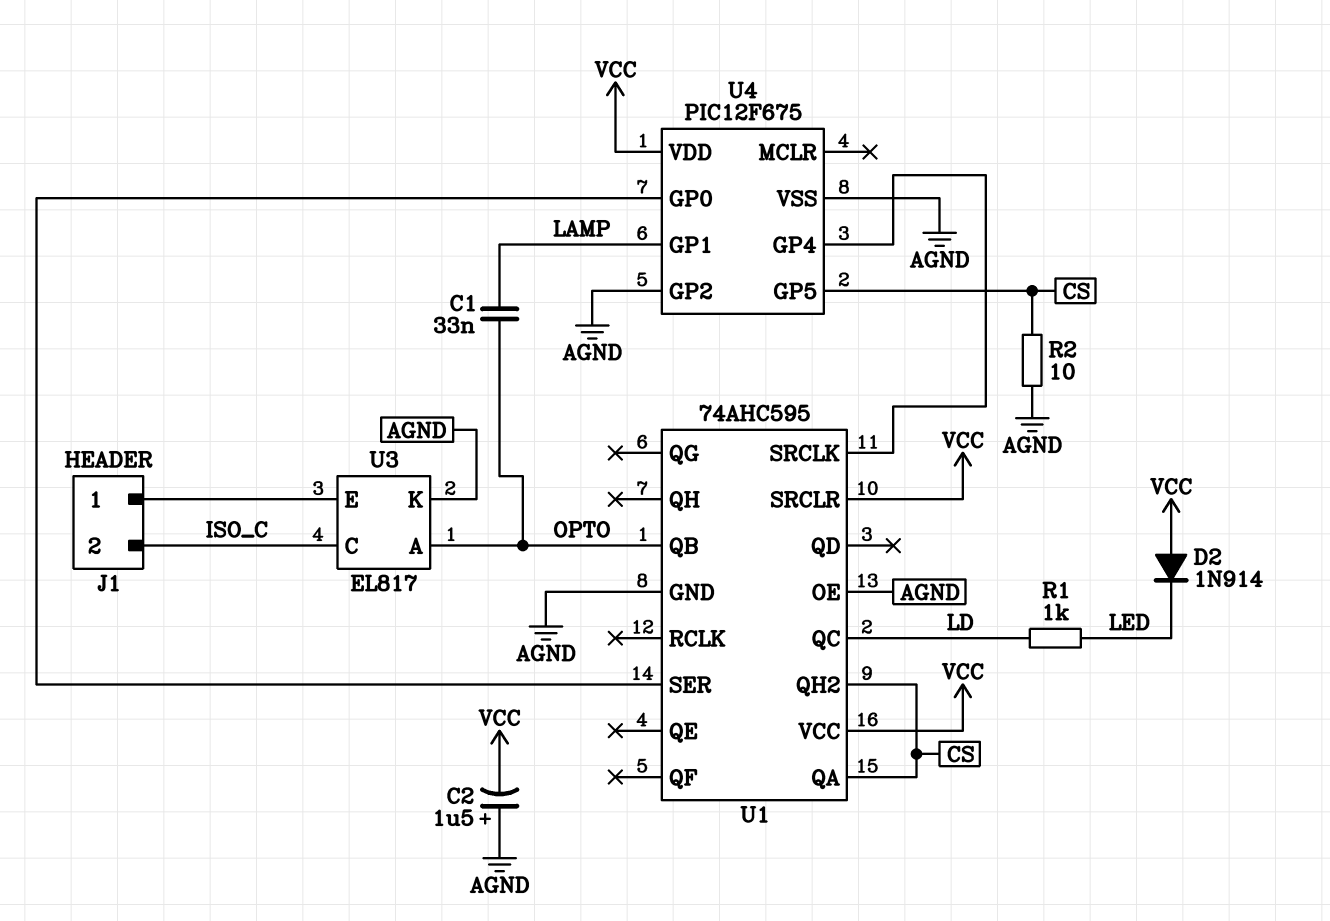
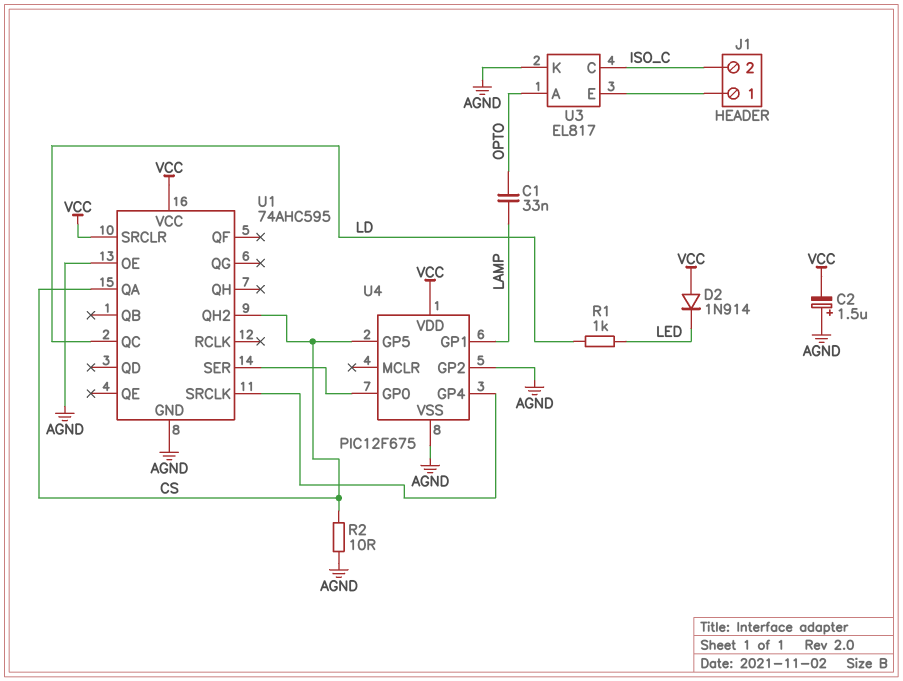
U1 pin QB: OPTO -> none

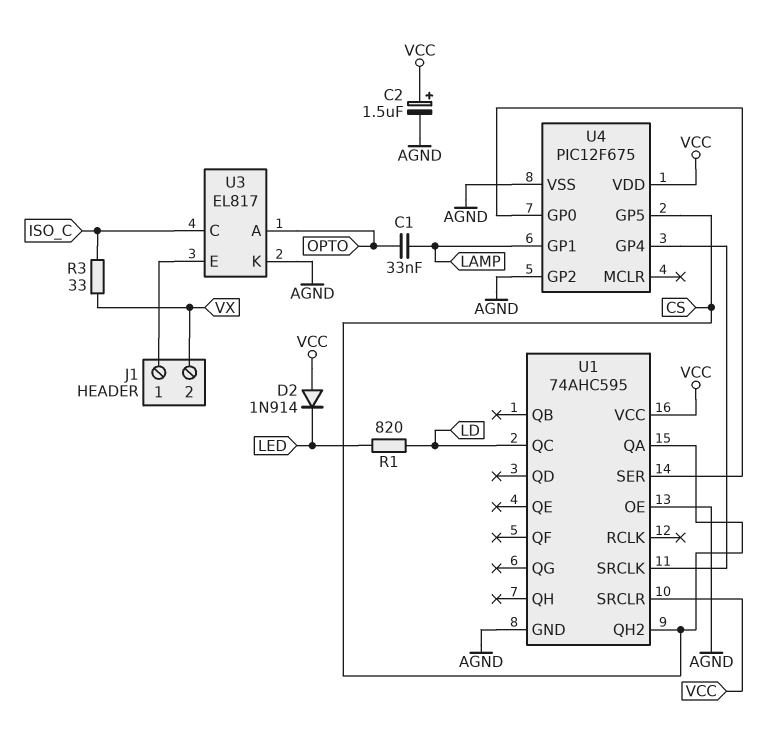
C2: 1.5uF (plus AGND, minus VCC) -> 1.5uF (plus VCC, minus AGND)
J1 pin 2: ISO_C -> VX
R1: 1k (LD, LED) -> 820 (LD, LED)
R2: 10 (AGND, CS) -> none
R3: none -> 33 (ISO_C, VX)

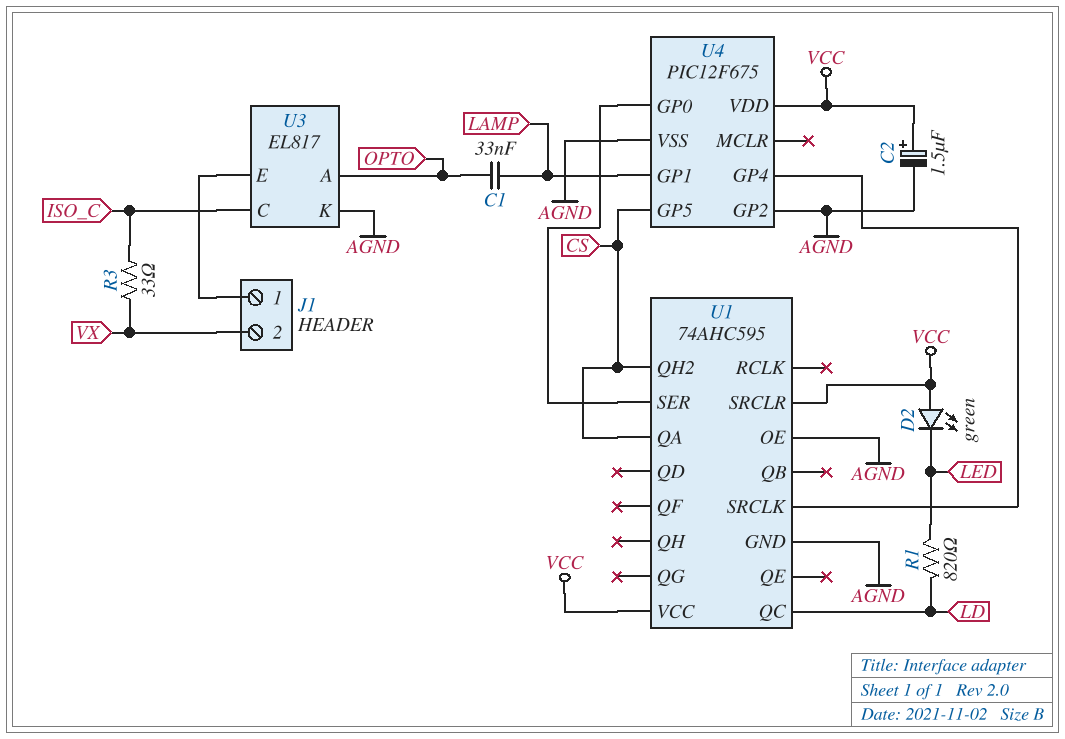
D2: diode 1N914 (A VCC, K LED) -> LED green (A VCC, K LED)

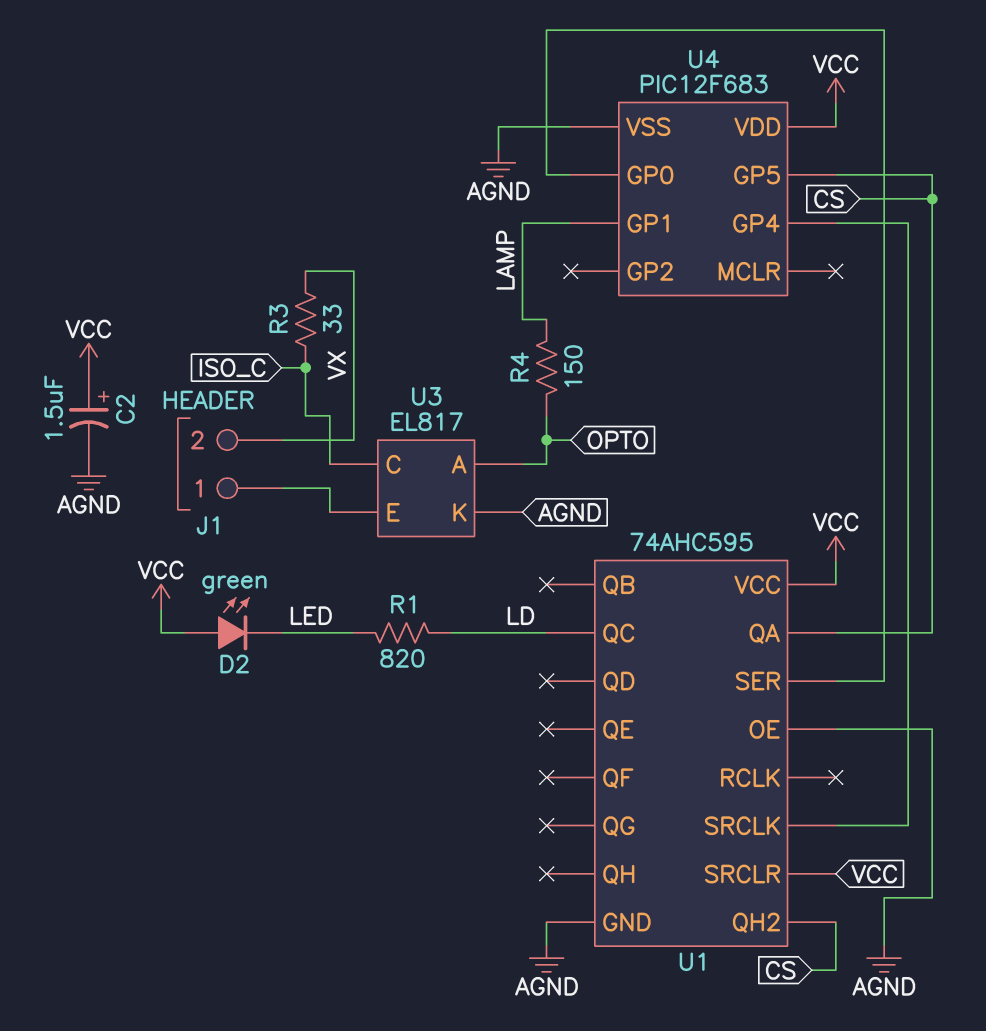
C1: 33nF (LAMP, OPTO) -> none
R4: none -> 150 (LAMP, OPTO)
U4: PIC12F675 -> PIC12F683
U4 pin GP2: AGND -> none

